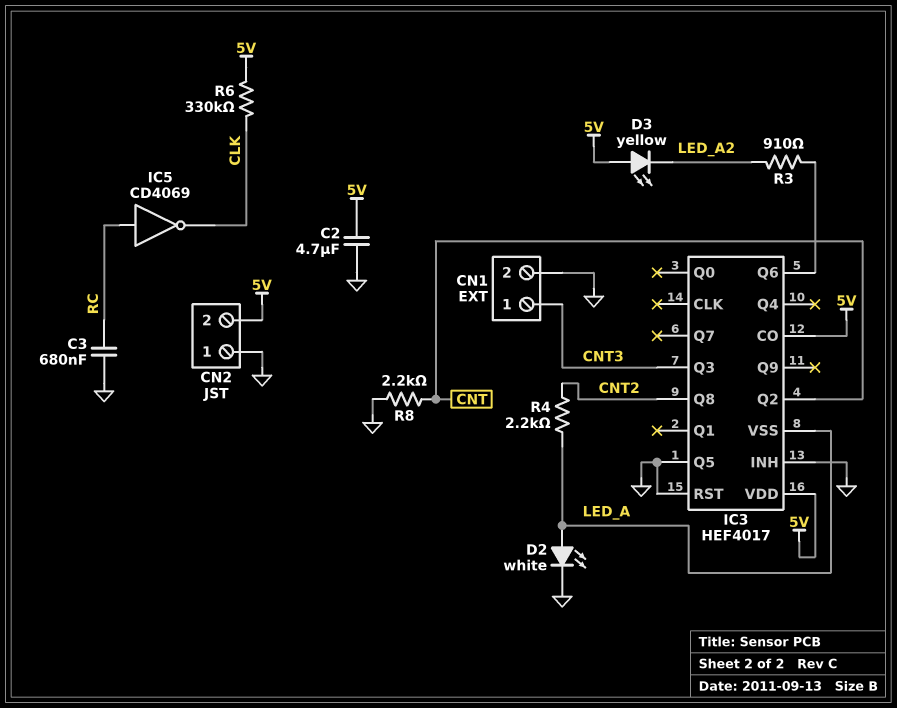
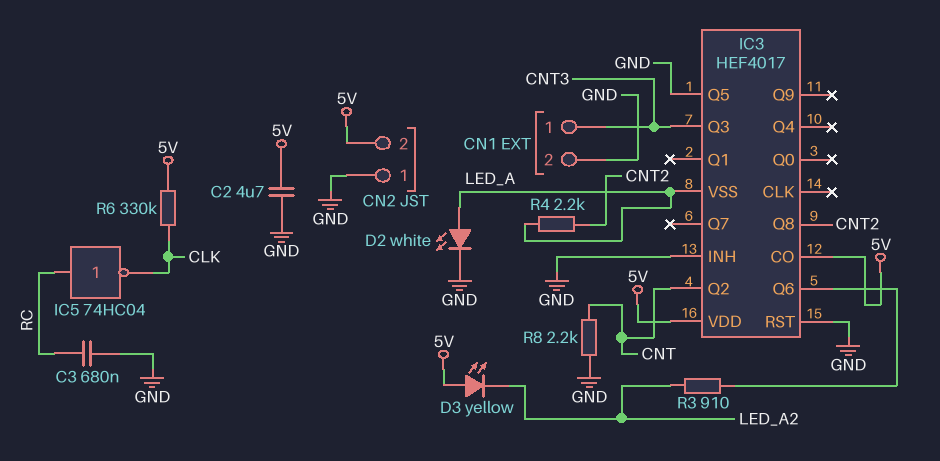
IC5: NOT CD4069 (in RC, out CLK) -> NOT 74HC04 (in RC, out CLK)

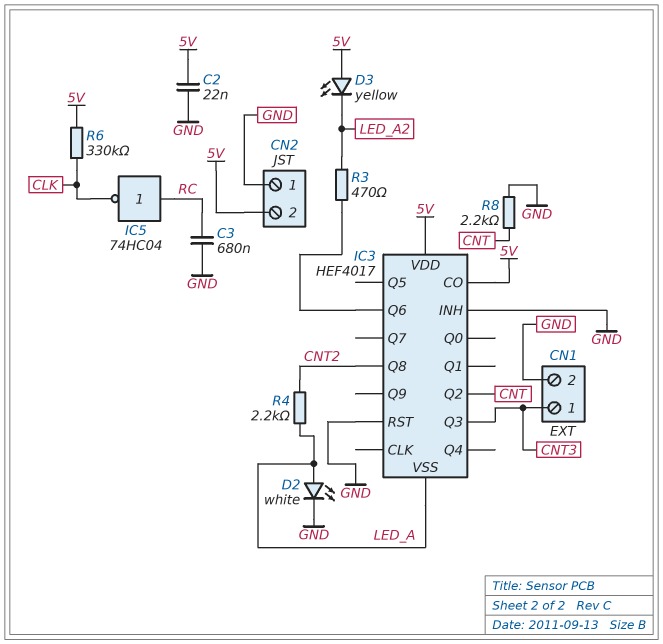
C2: 4.7uF (5V, GND) -> 22nF (5V, GND)
IC3 pin Q5: GND -> none
R3: 910 (IC3/Q6, LED_A2) -> 470 (IC3/Q6, LED_A2)

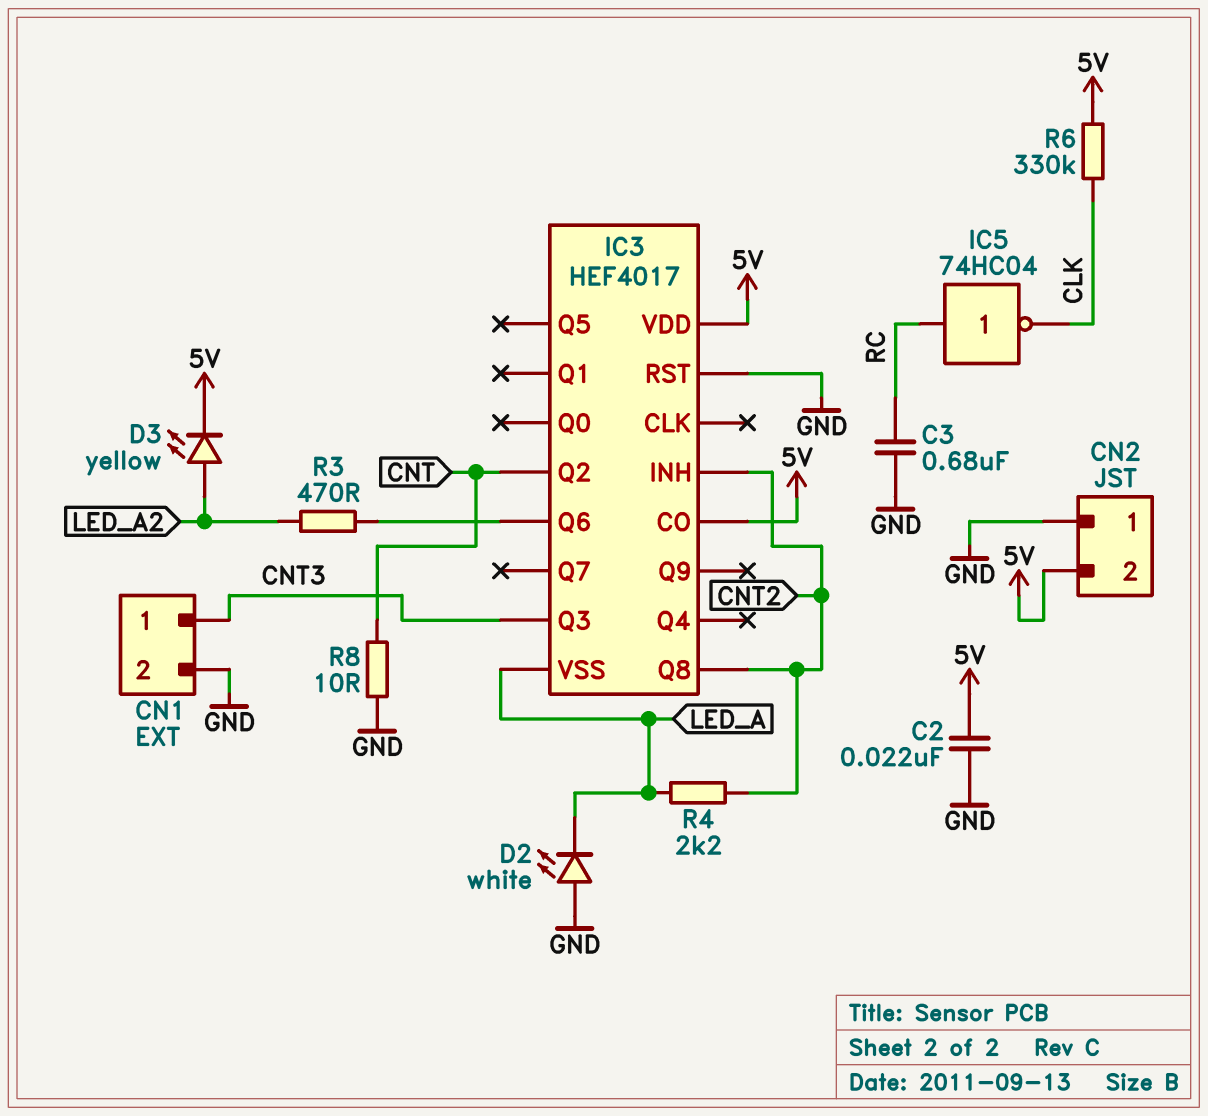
D2: LED white (A LED_A, K GND) -> LED white (A GND, K LED_A)
D3: LED yellow (A 5V, K LED_A2) -> LED yellow (A LED_A2, K 5V)
IC3 pin INH: GND -> CNT2
R8: 2.2k (CNT, GND) -> 10 (CNT, GND)

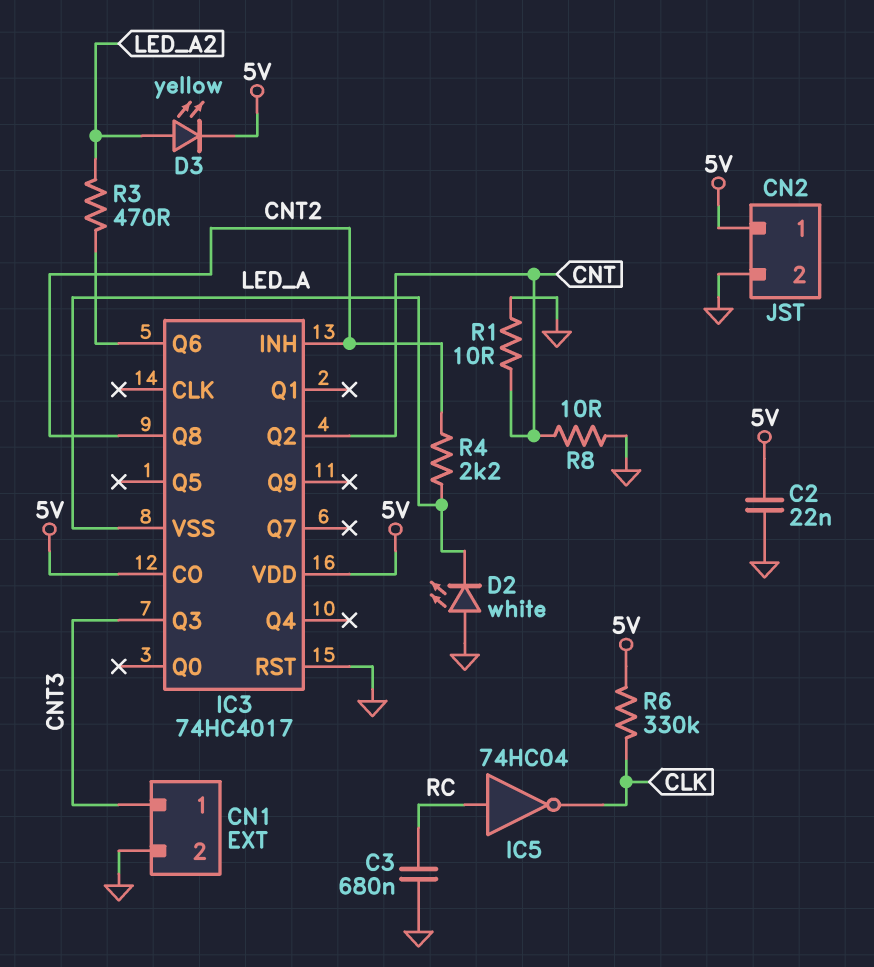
CN2 pin 1: GND -> 5V
CN2 pin 2: 5V -> GND
IC3: HEF4017 -> 74HC4017
R1: none -> 10 (CNT, GND)

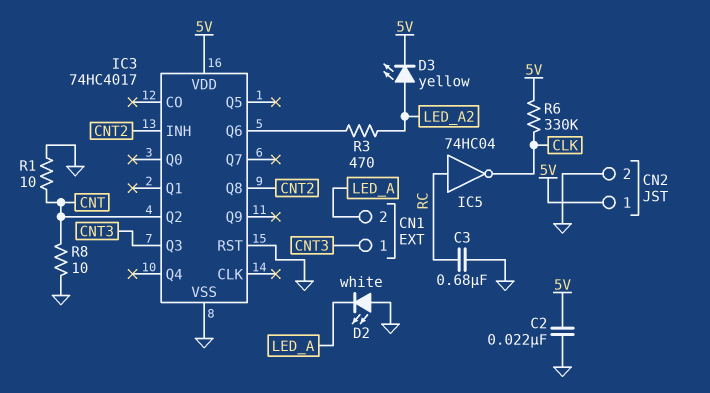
CN1 pin 2: GND -> LED_A
IC3 pin CO: 5V -> none
IC3 pin VSS: LED_A -> GND
R4: 2.2k (CNT2, LED_A) -> none

